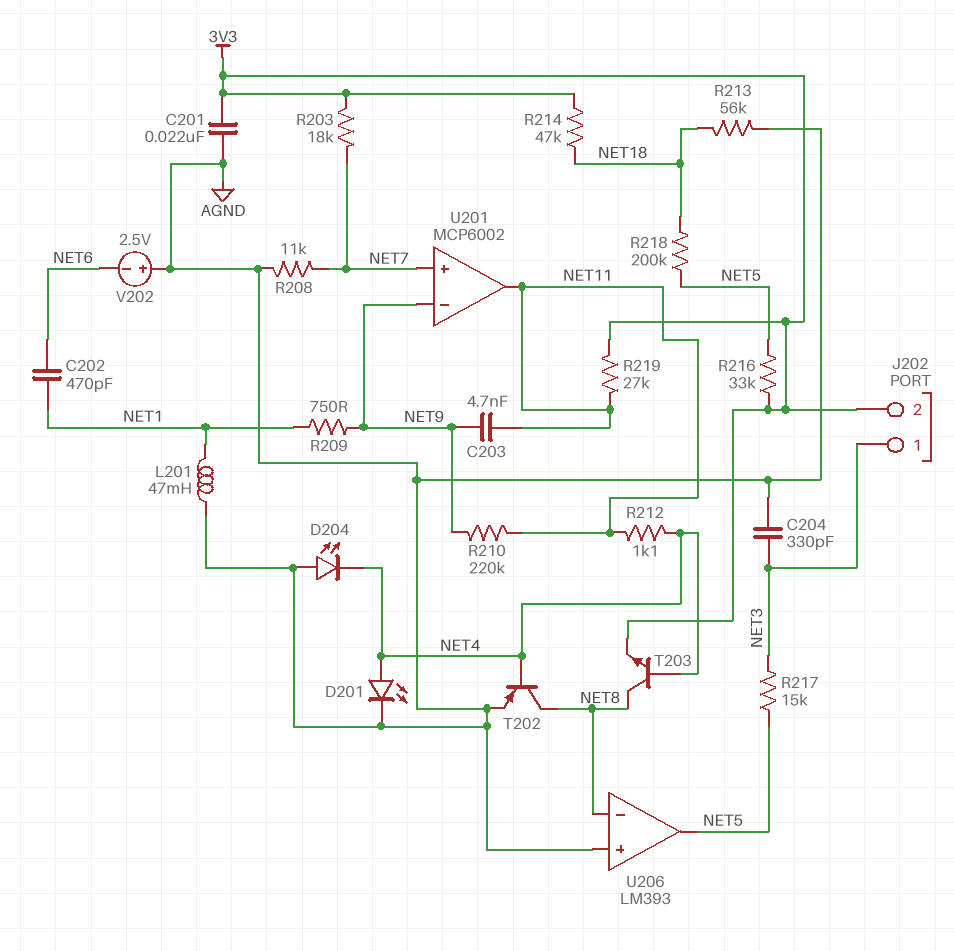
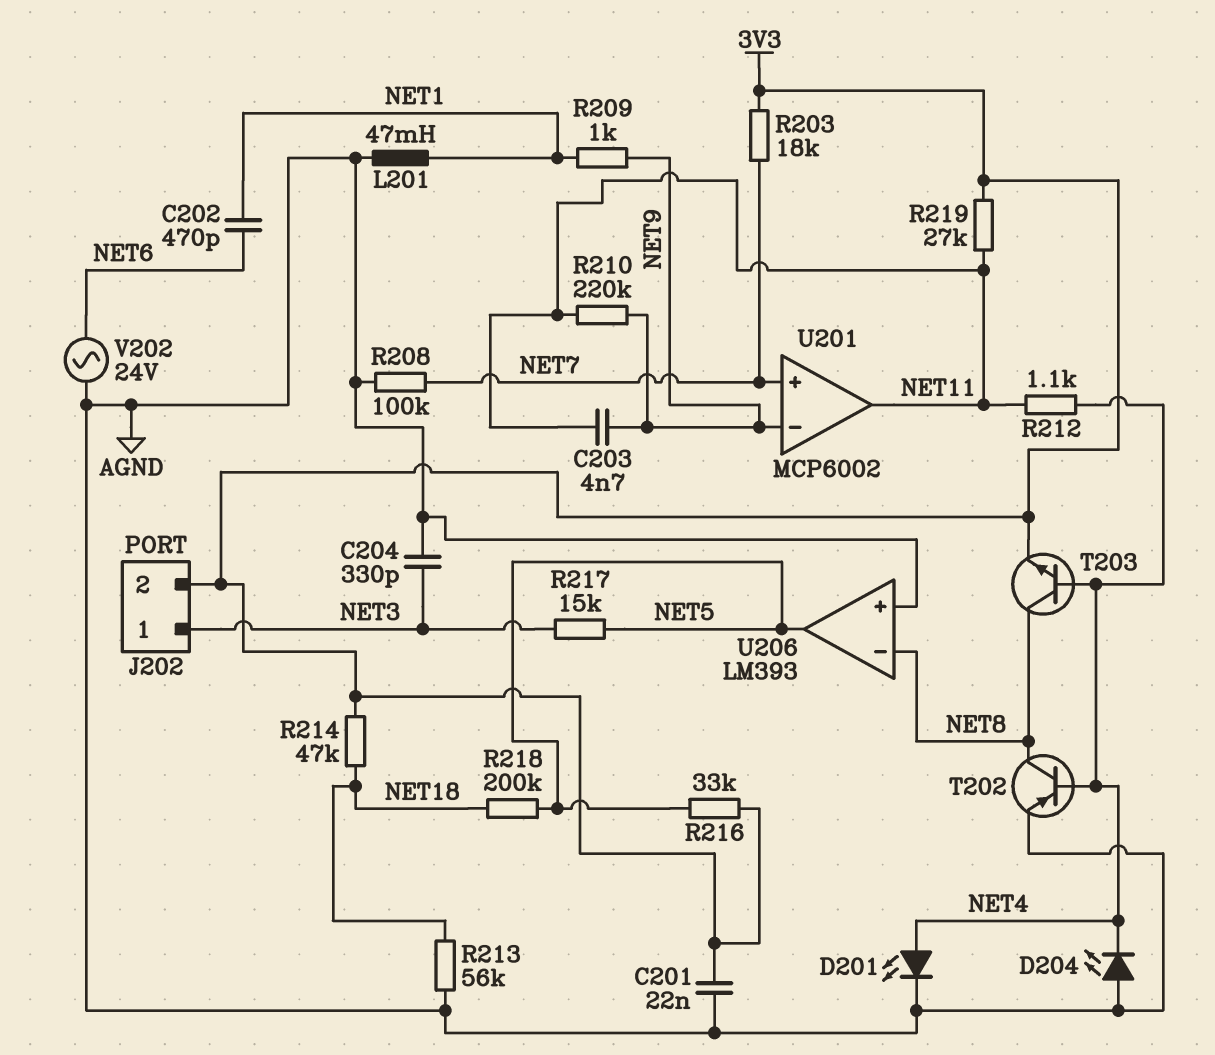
R208: 11k (AGND, NET7) -> 100k (AGND, NET7)
R209: 750 (NET1, NET9) -> 1k (NET1, NET9)
V202: 2.5V (plus AGND, minus NET6) -> AC 24V (AGND, NET6)

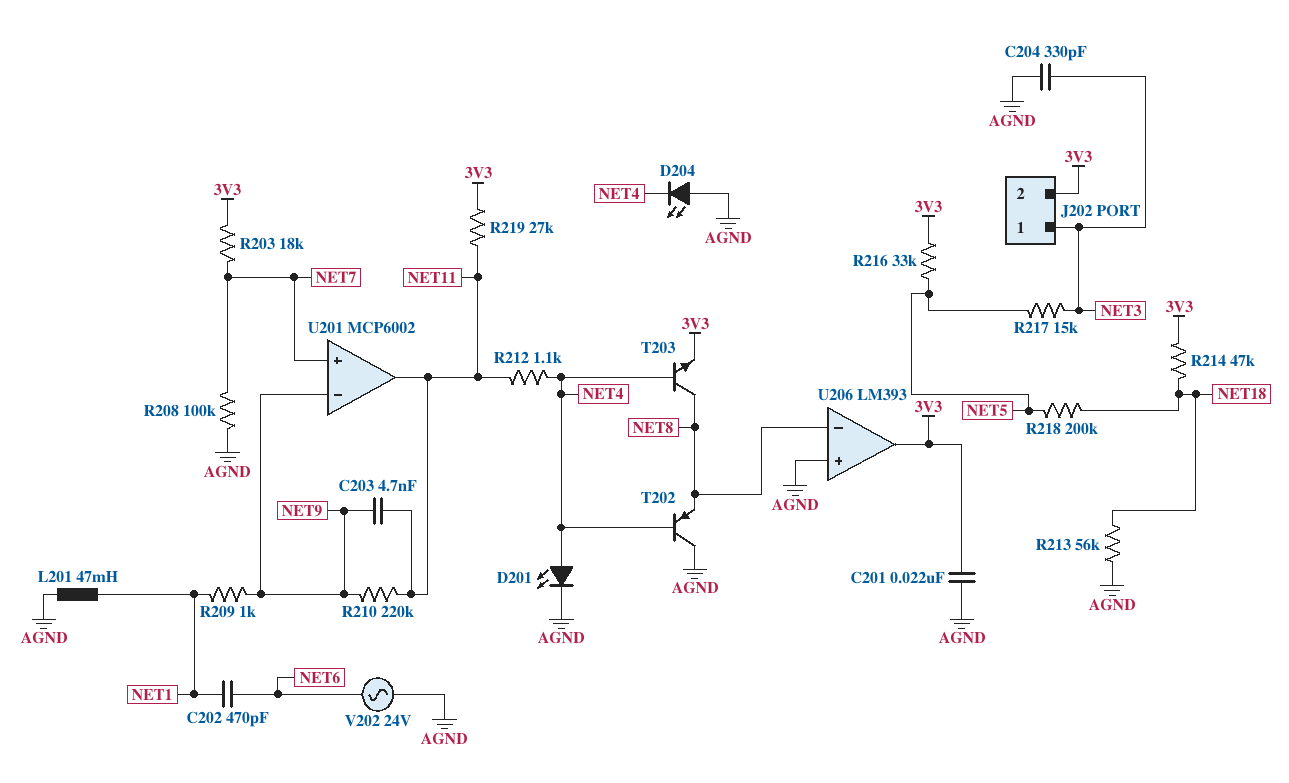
T202: PNP (B NET4, C NET8, E AGND) -> PNP (B NET4, C AGND, E NET8)
U206 pin out: NET5 -> 3V3

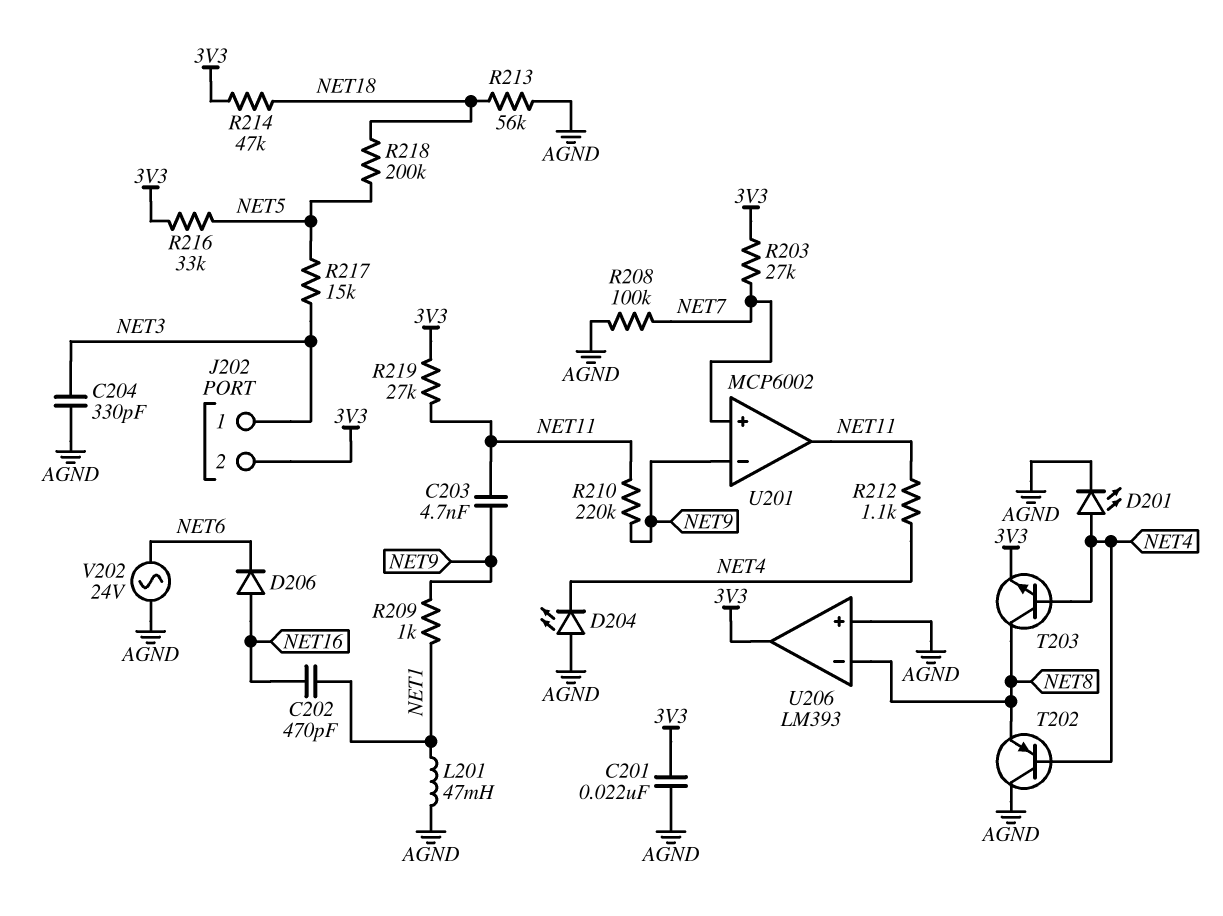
C202: 470pF (NET1, NET6) -> 470pF (NET1, NET16)
D206: none -> diode (A NET16, K NET6)
R203: 18k (3V3, NET7) -> 27k (3V3, NET7)

